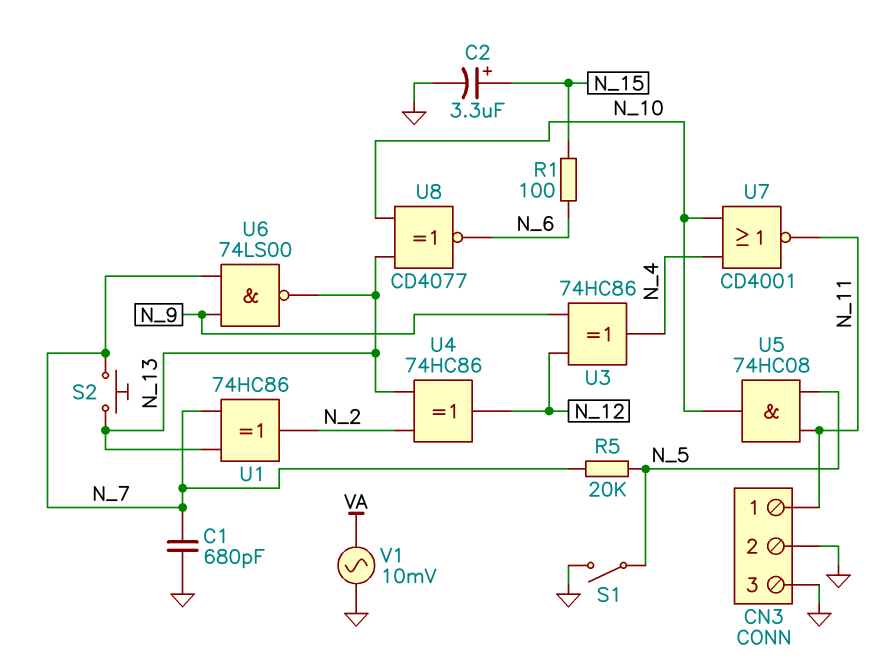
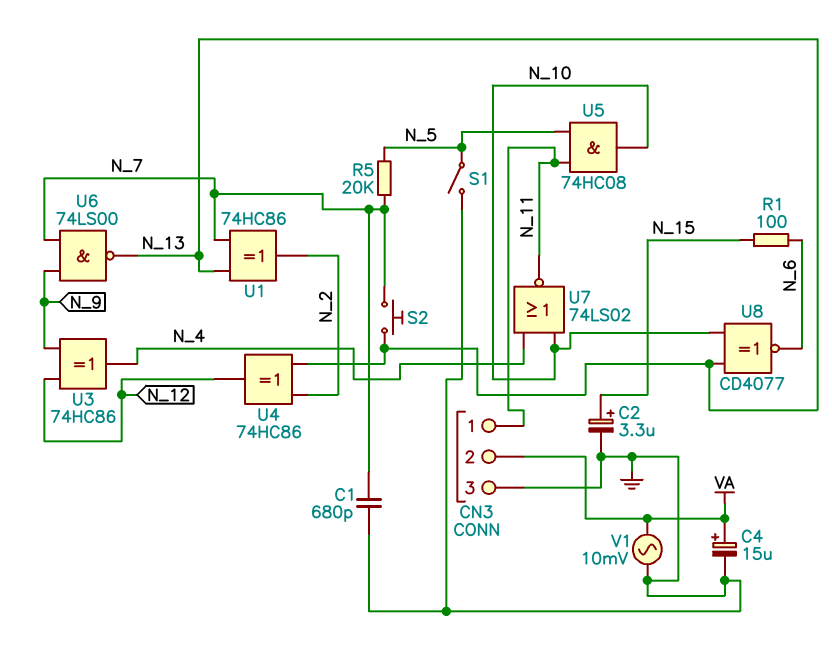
C4: none -> 15uF (plus VA, minus GND)
CN3 pin 2: GND -> VA
U7: NOR CD4001 (in N_4, in N_10, out N_11) -> NOR 74LS02 (in N_4, in N_10, out N_11)

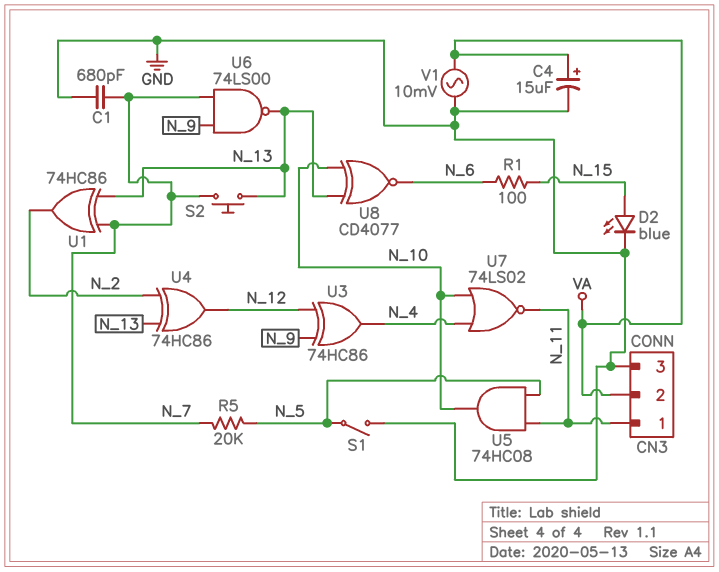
C2: 3.3uF (plus N_15, minus GND) -> none
D2: none -> LED blue (A N_15, K GND)

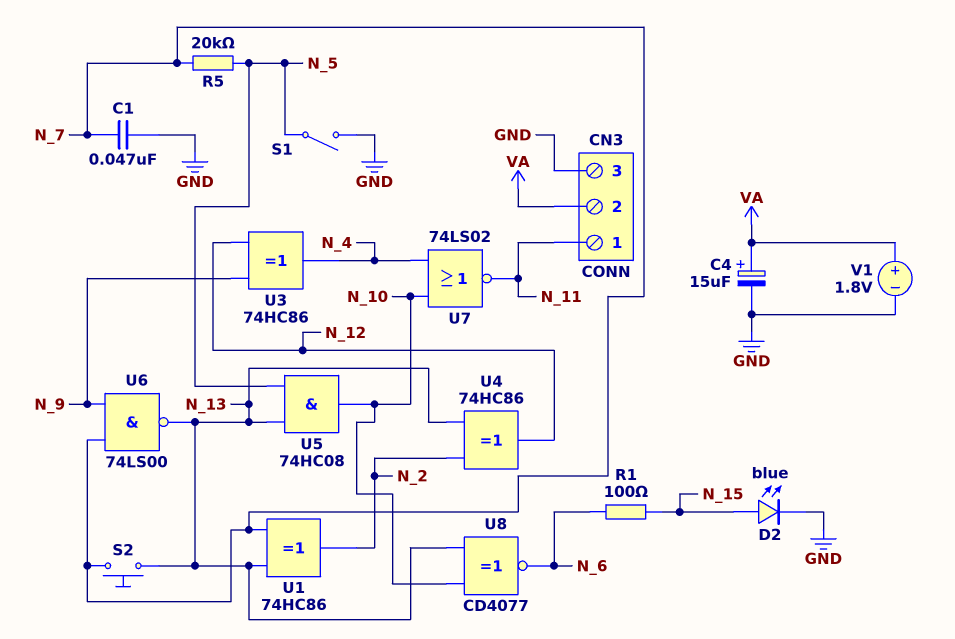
C1: 680pF (GND, N_7) -> 47nF (GND, N_7)
U5: AND 74HC08 (in N_5, in N_11, out N_10) -> AND 74HC08 (in N_5, in N_13, out N_10)
V1: AC 10mV (GND, VA) -> 1.8V (plus VA, minus GND)

